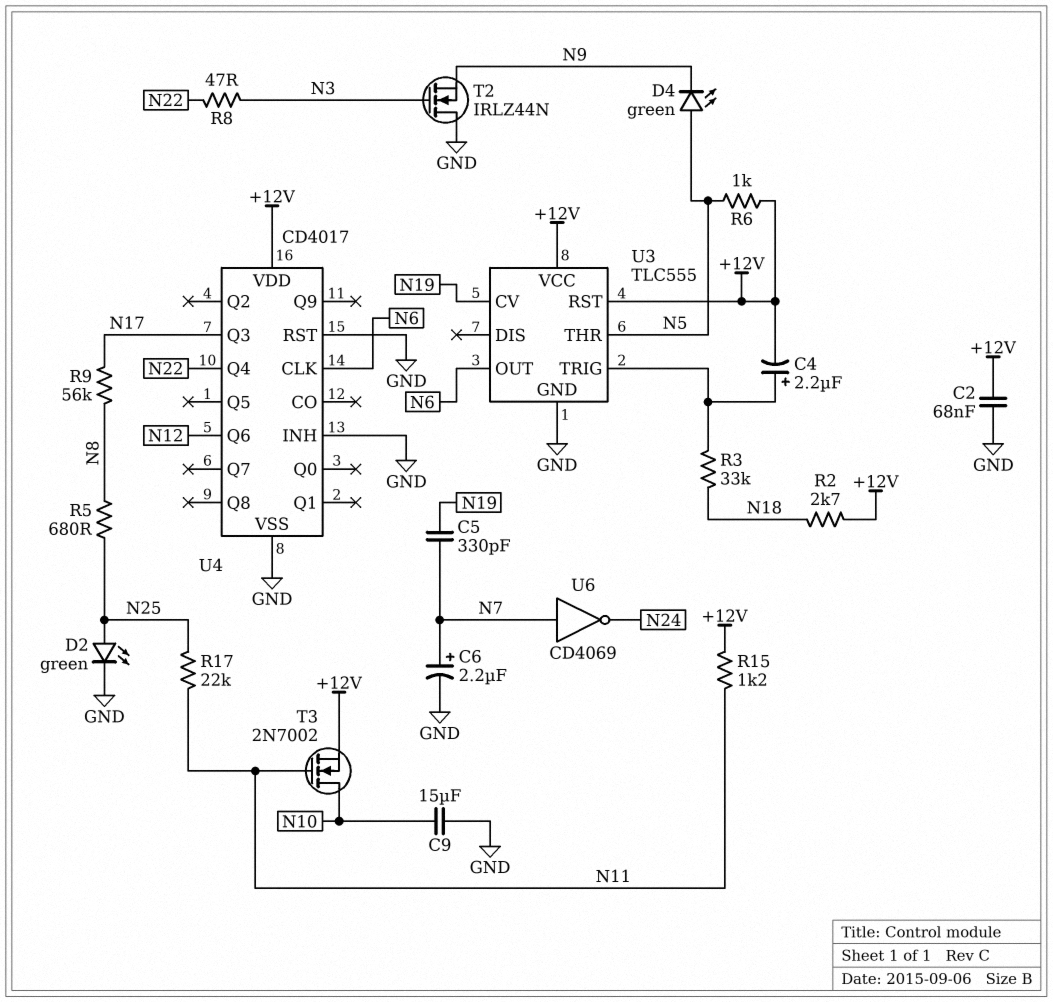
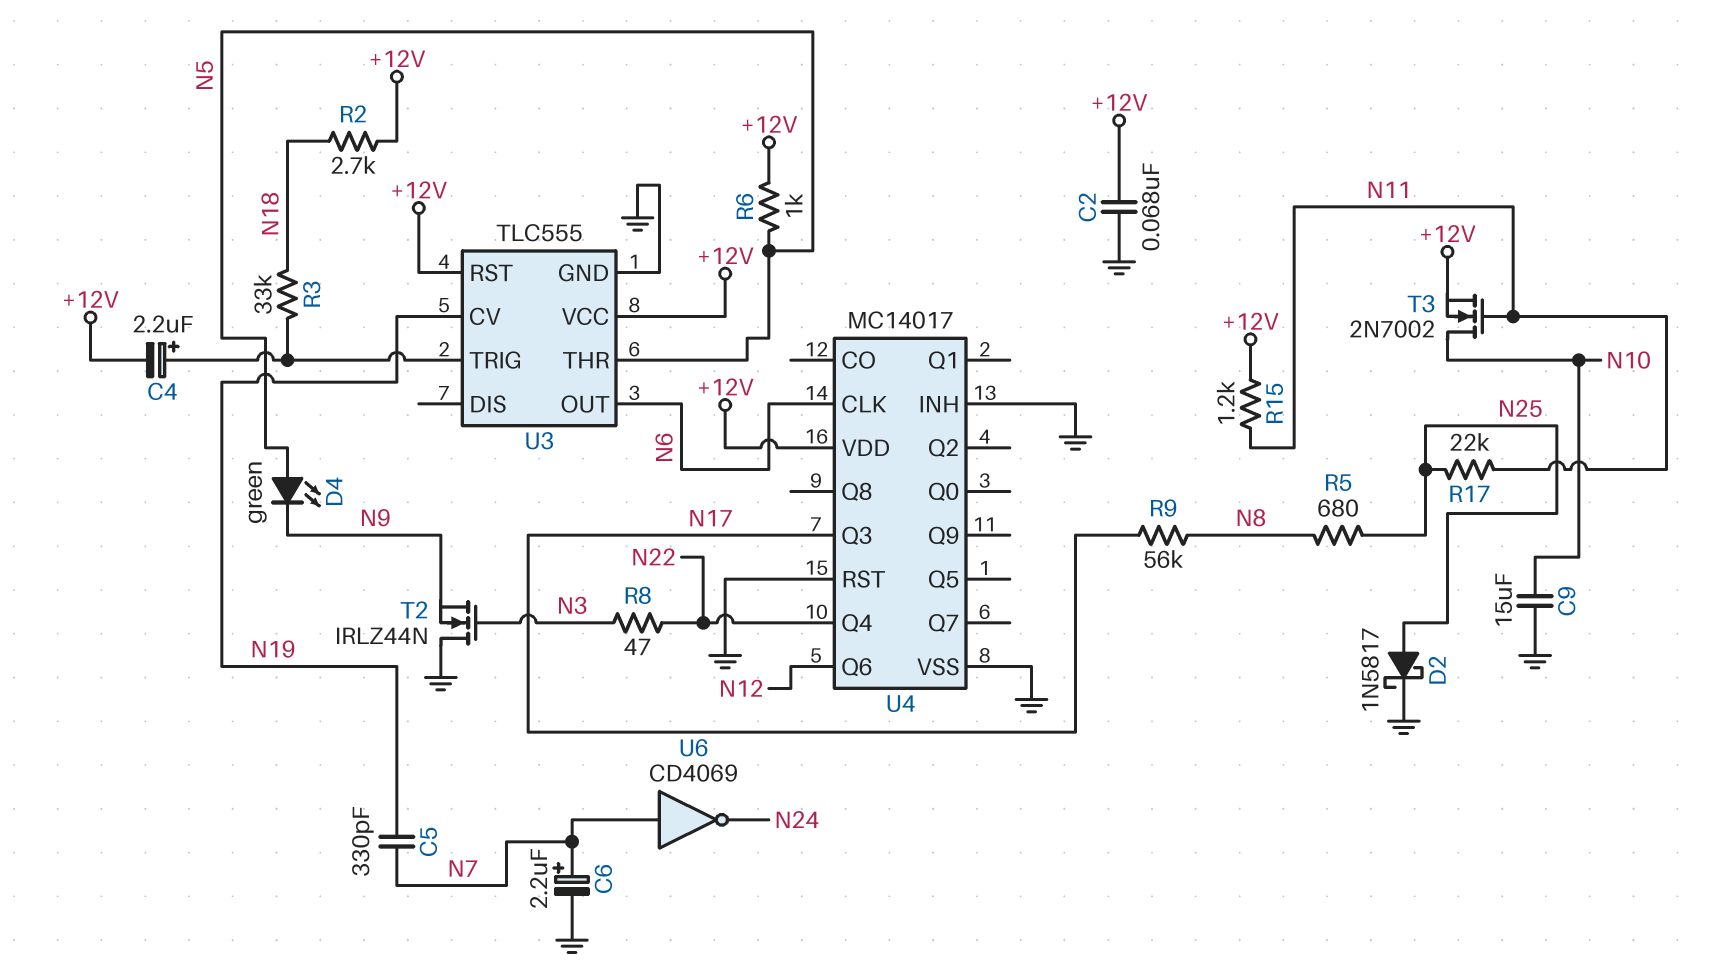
D2: LED green (A N25, K GND) -> schottky 1N5817 (A N25, K GND)
U4: CD4017 -> MC14017

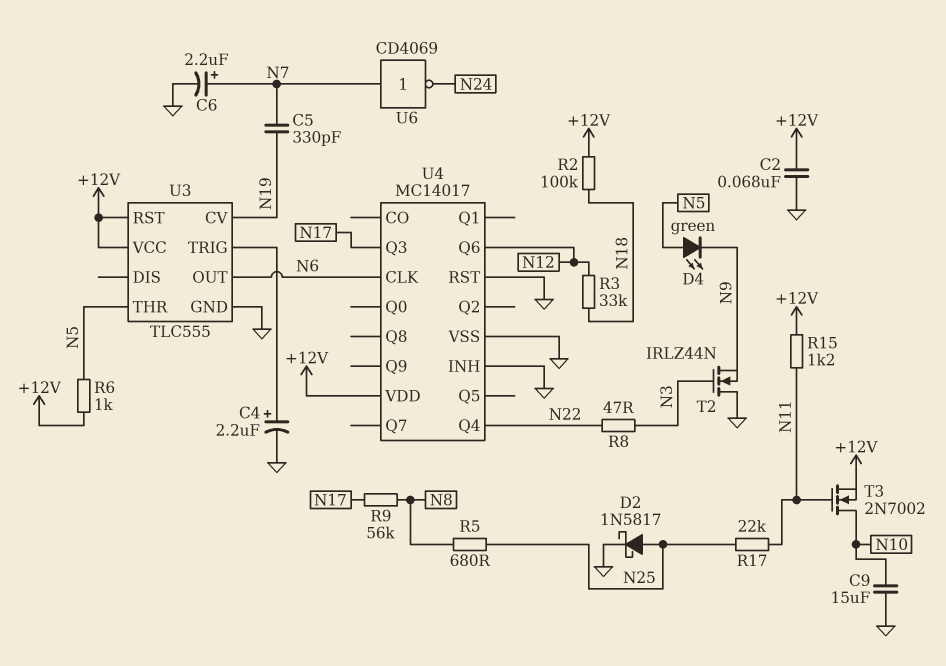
C4: 2.2uF (plus U3/TRIG, minus +12V) -> 2.2uF (plus U3/TRIG, minus GND)
R2: 2.7k (+12V, N18) -> 100k (+12V, N18)
R3: 33k (N18, U3/TRIG) -> 33k (N12, N18)

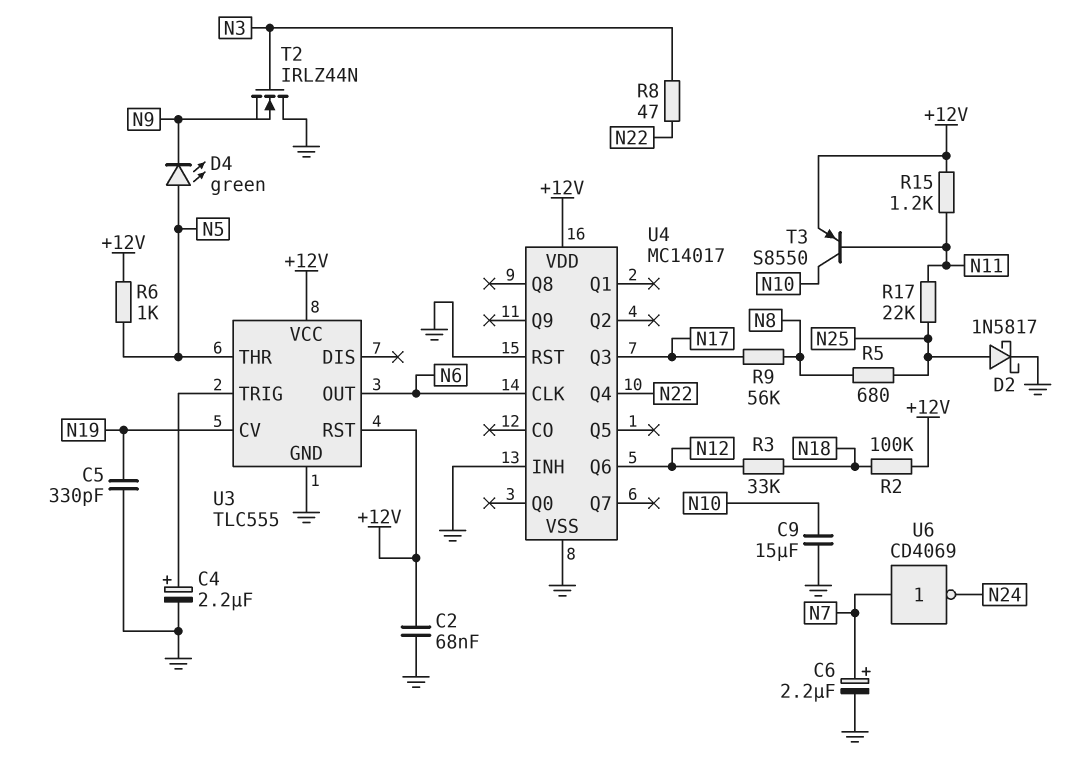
C5: 330pF (N7, N19) -> 330pF (GND, N19)
T3: NMOS 2N7002 (G N11, D N10, S +12V) -> PNP S8550 (B N11, C N10, E +12V)

